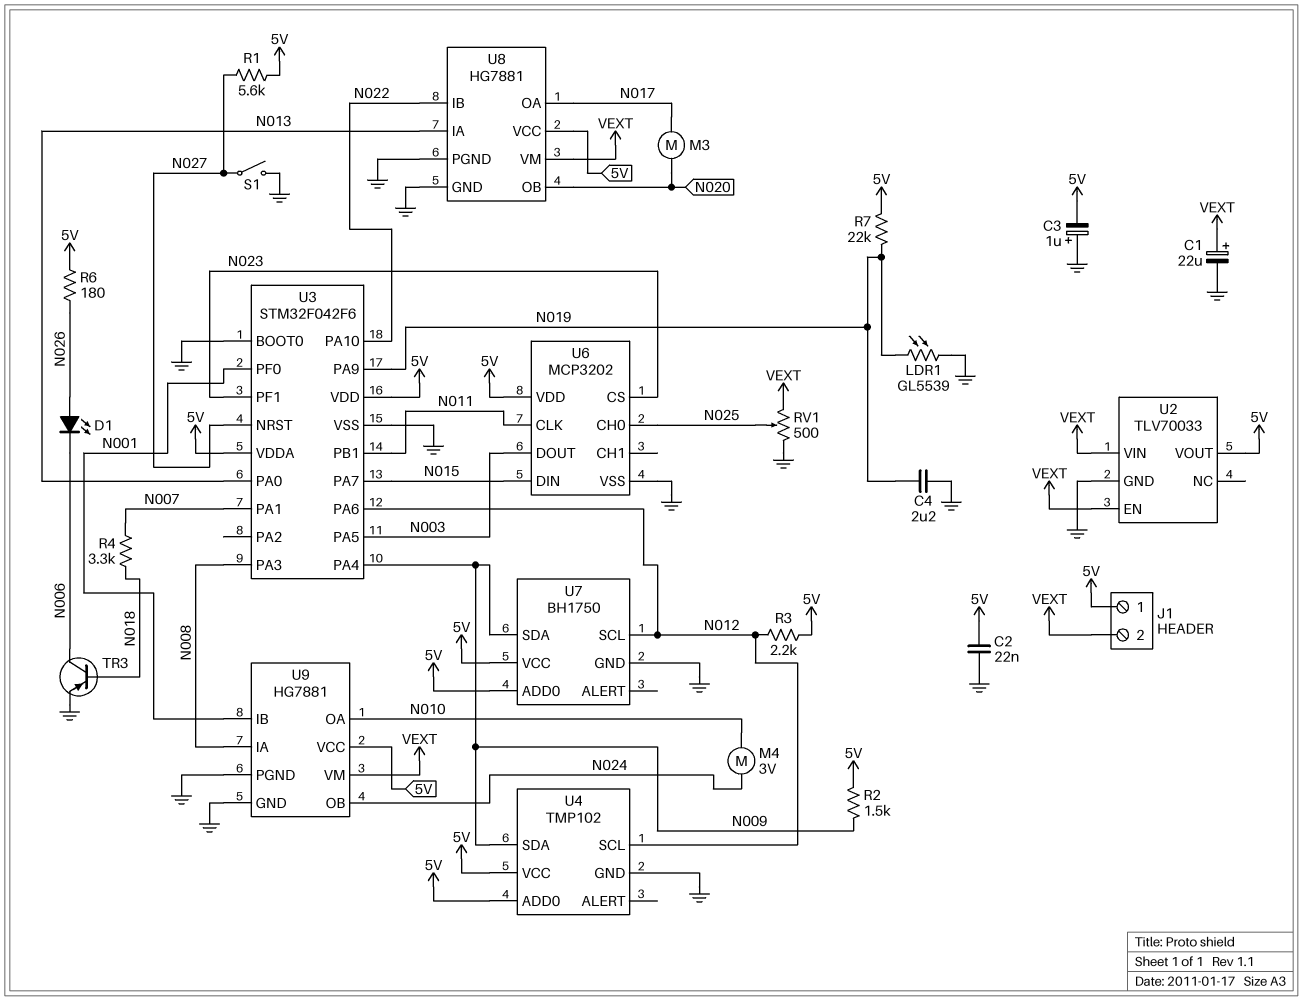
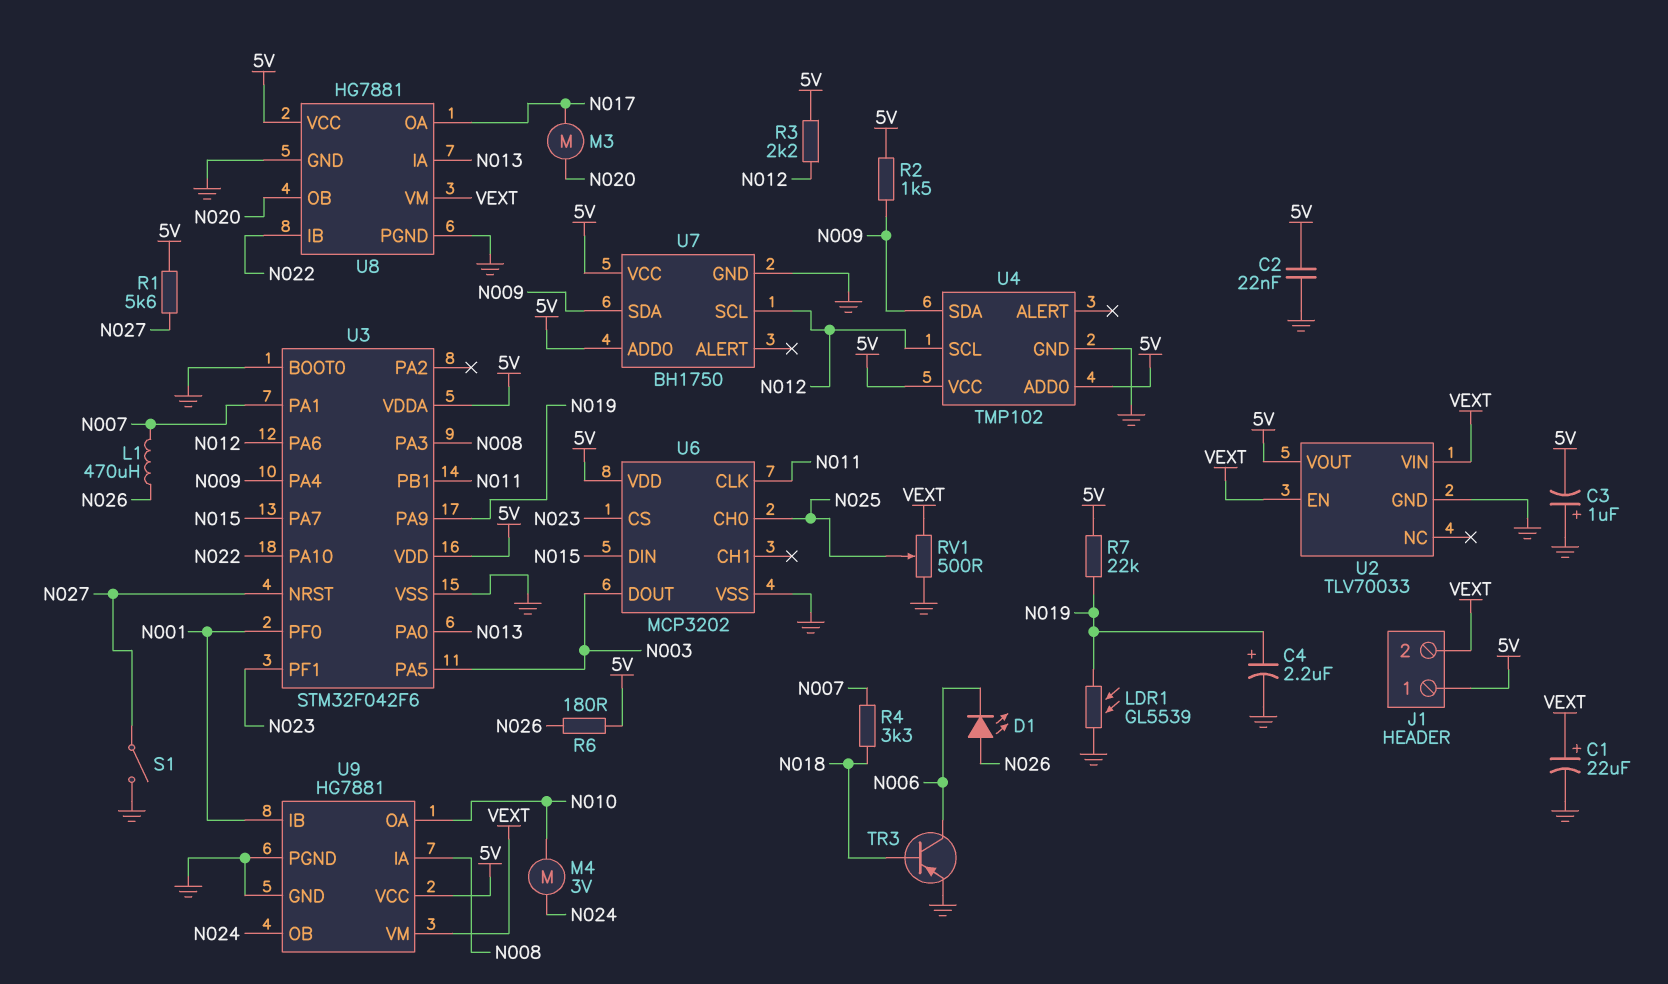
C4: 2.2uF (GND, N019) -> 2.2uF (plus N019, minus GND)
L1: none -> 470uH (N007, N026)

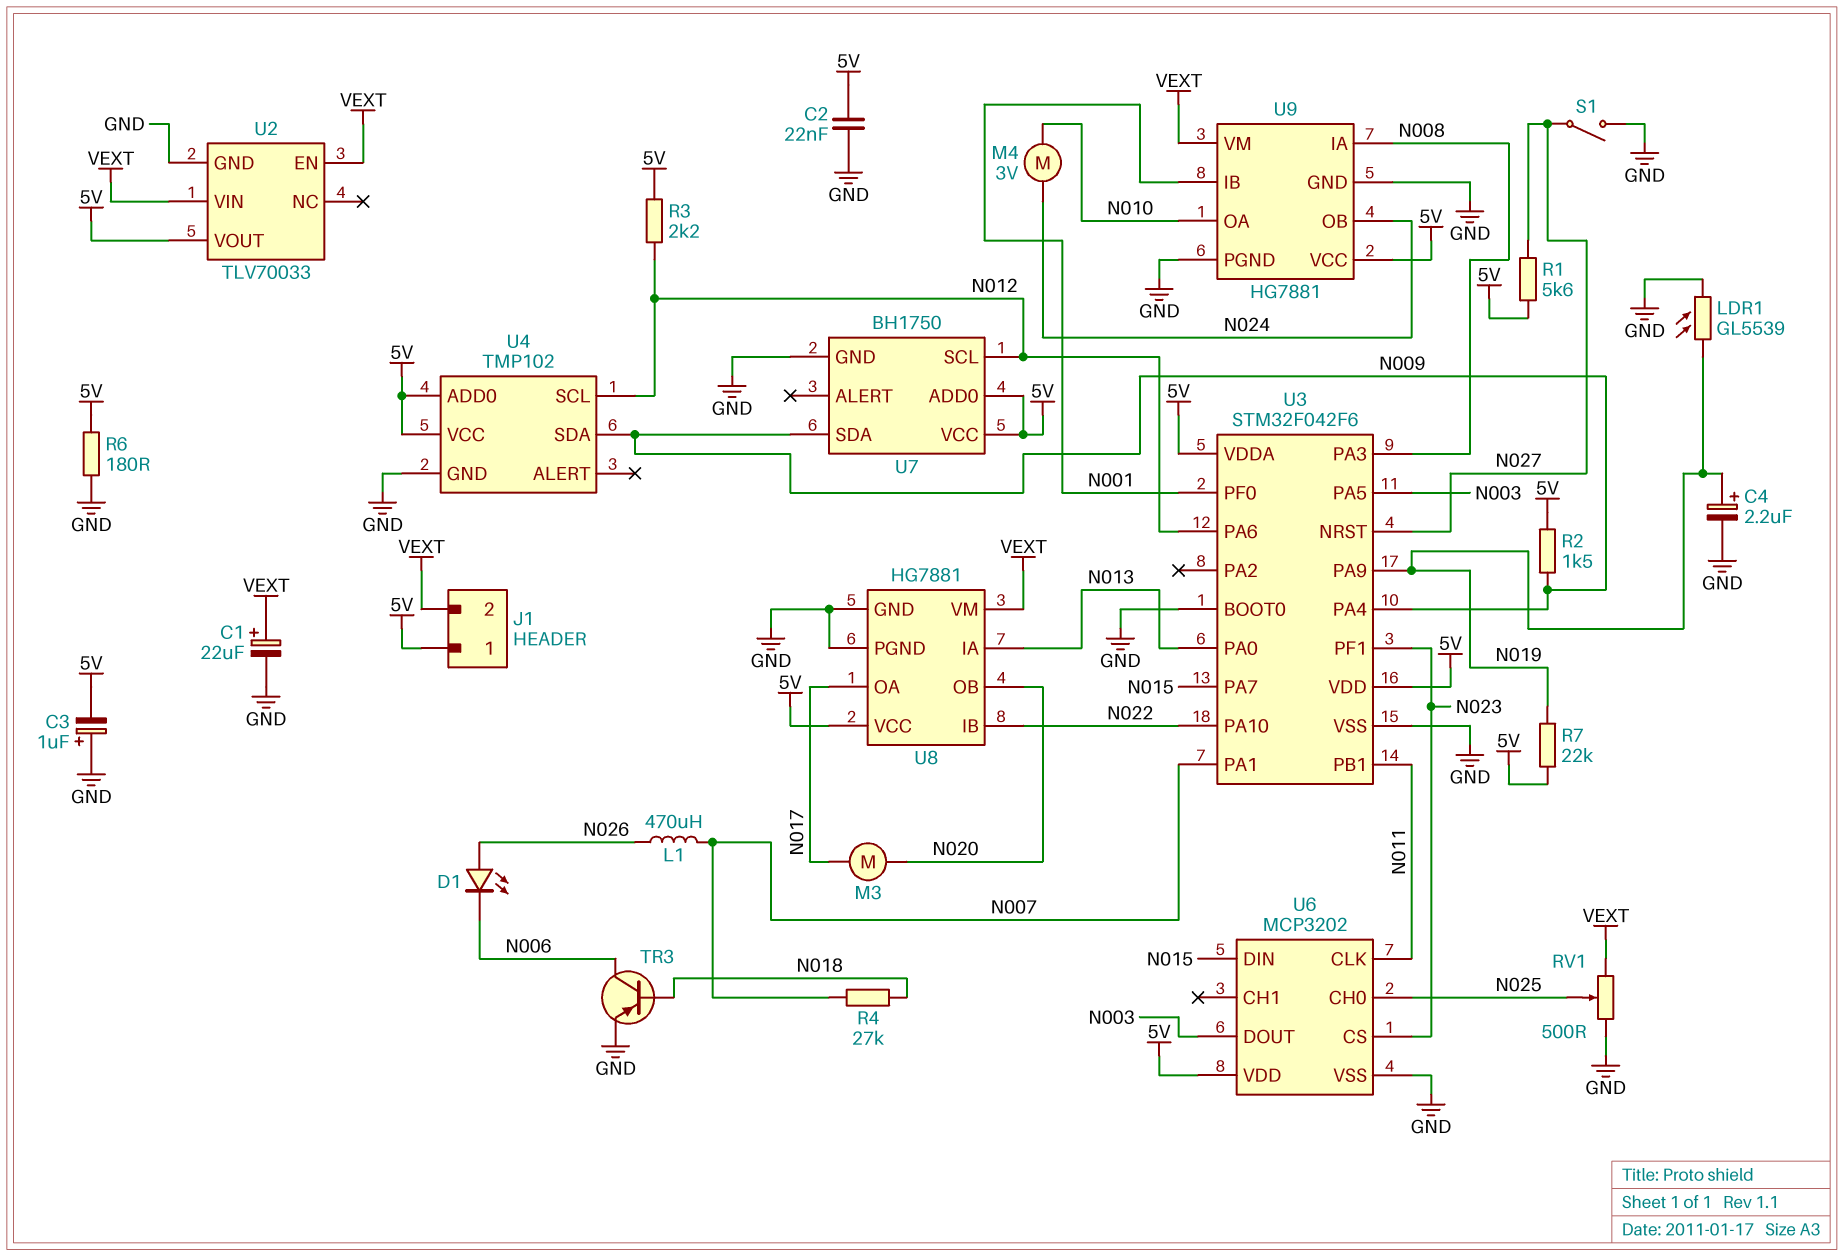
R4: 3.3k (N007, N018) -> 27k (N007, N018)
R6: 180 (5V, N026) -> 180 (5V, GND)

